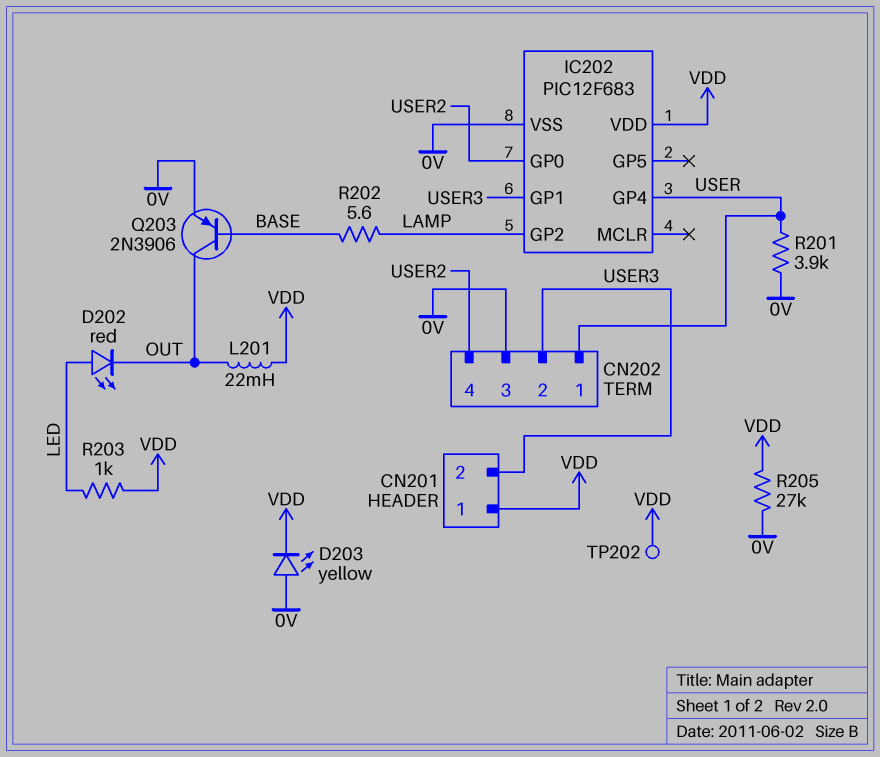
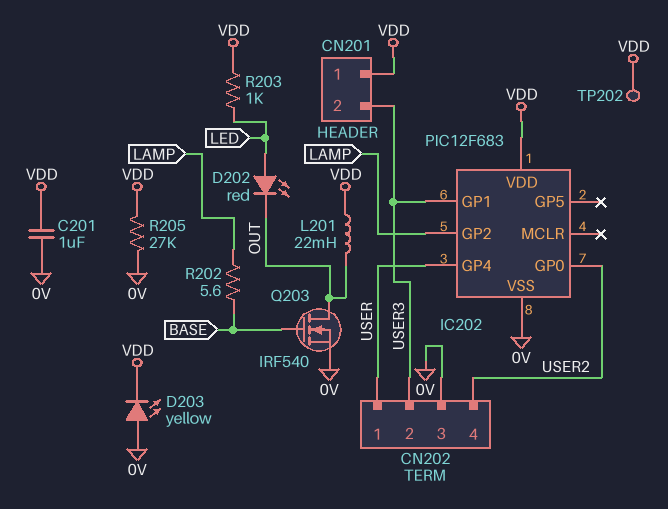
C201: none -> 1uF (0V, VDD)
Q203: PNP 2N3906 (B BASE, C OUT, E 0V) -> NMOS IRF540 (G BASE, D OUT, S 0V)
R201: 3.9k (0V, USER) -> none

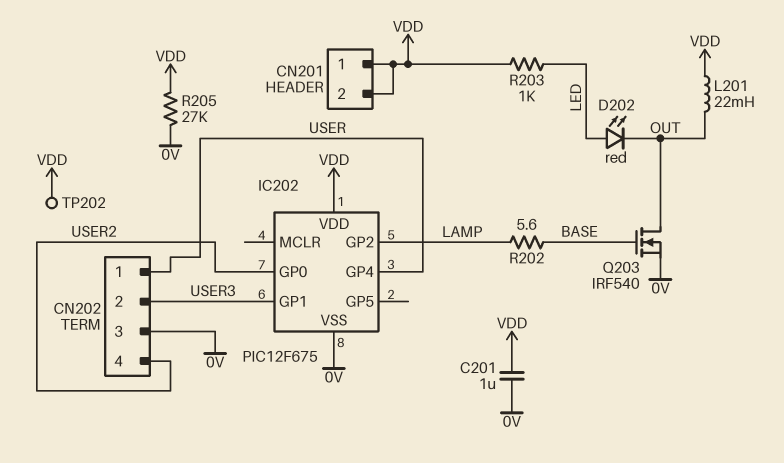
CN201 pin 2: USER3 -> VDD
D203: LED yellow (A 0V, K VDD) -> none
IC202: PIC12F683 -> PIC12F675

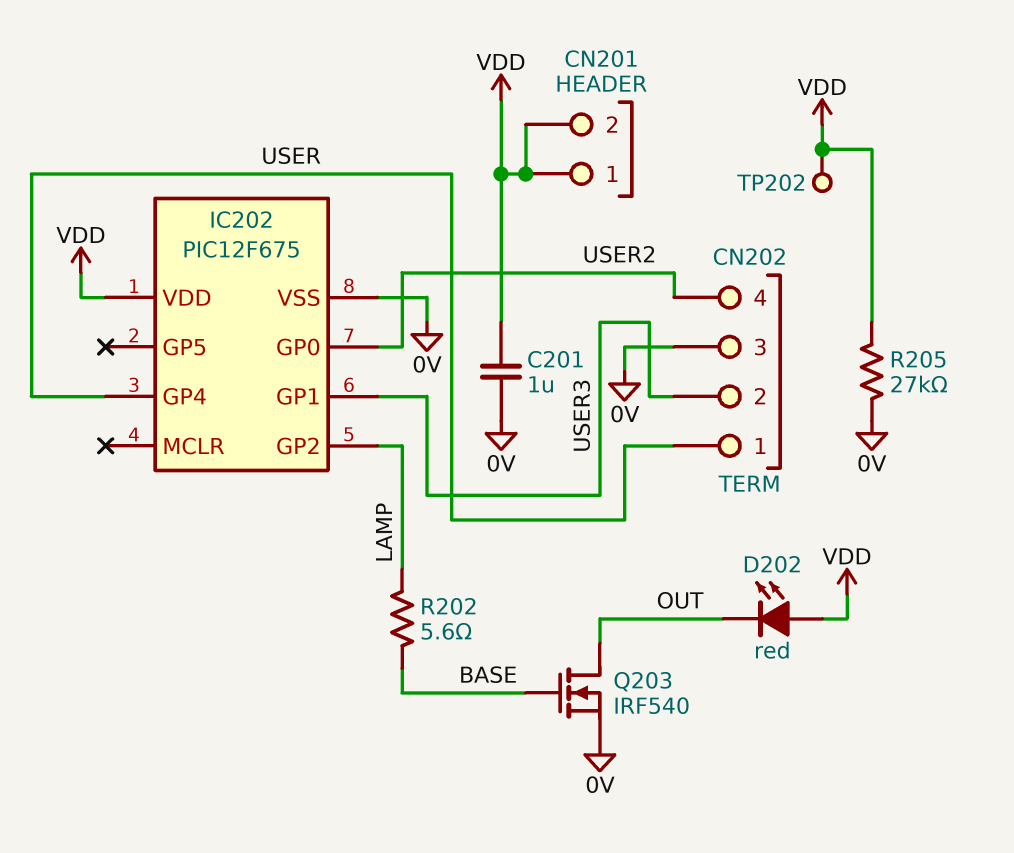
D202: LED red (A LED, K OUT) -> LED red (A VDD, K OUT)
L201: 22mH (OUT, VDD) -> none
R203: 1k (LED, VDD) -> none

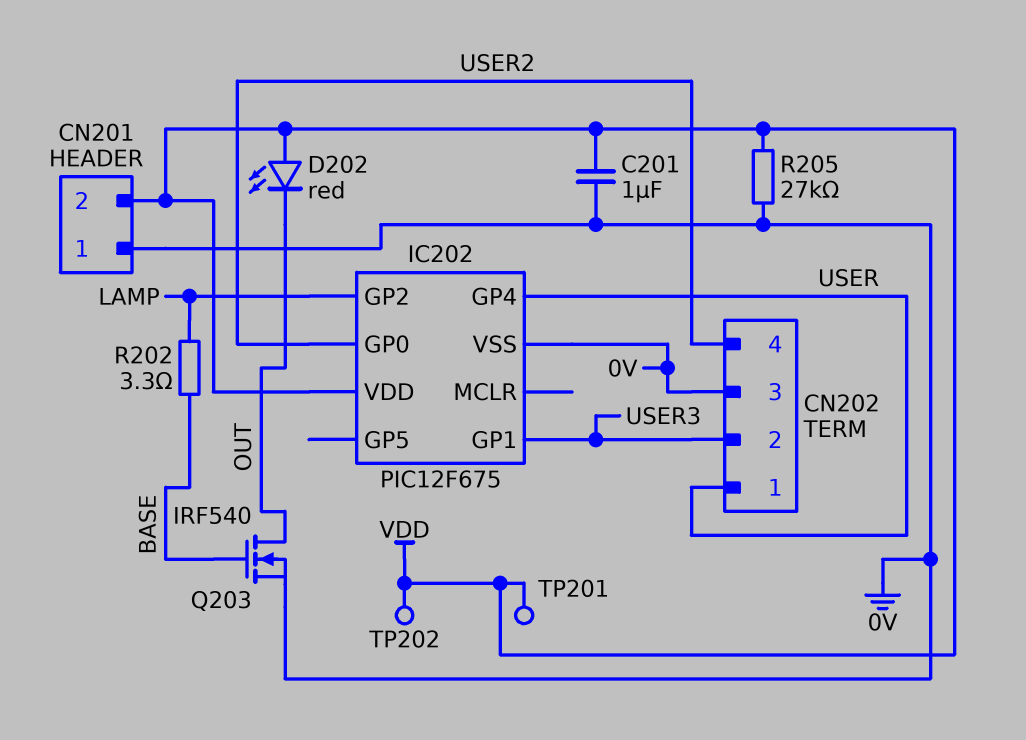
CN201 pin 1: VDD -> 0V
R202: 5.6 (BASE, LAMP) -> 3.3 (BASE, LAMP)
TP201: none -> test point (VDD)

